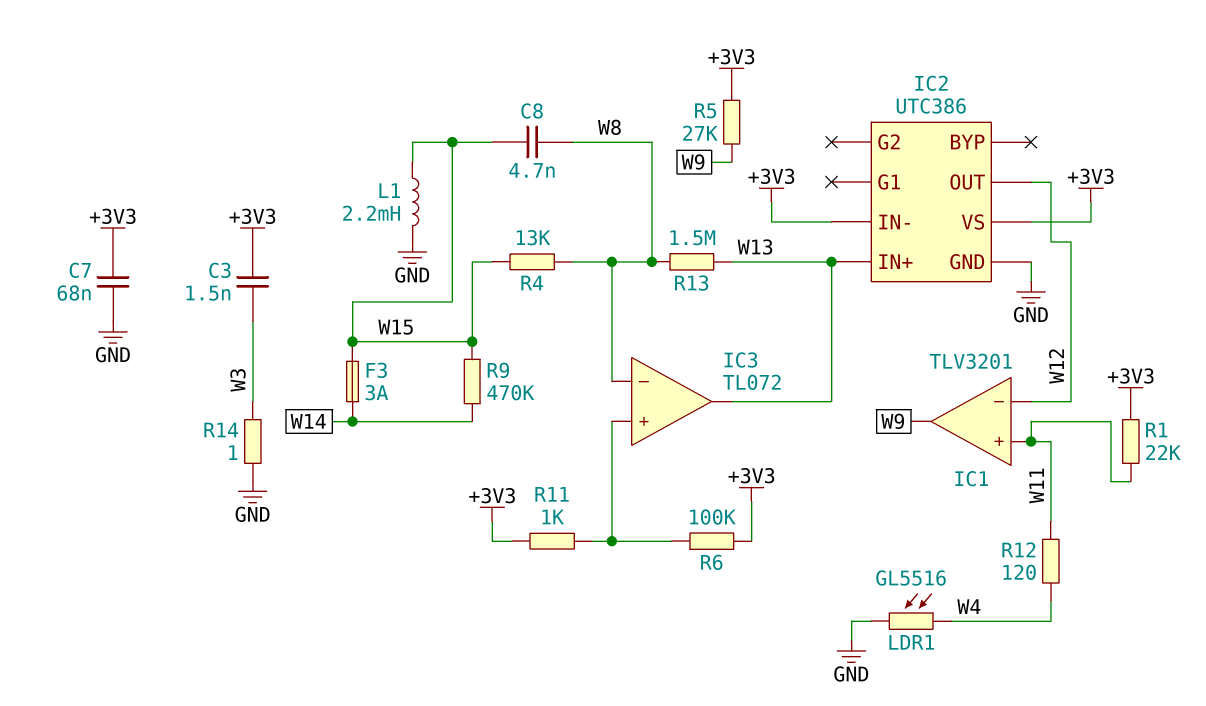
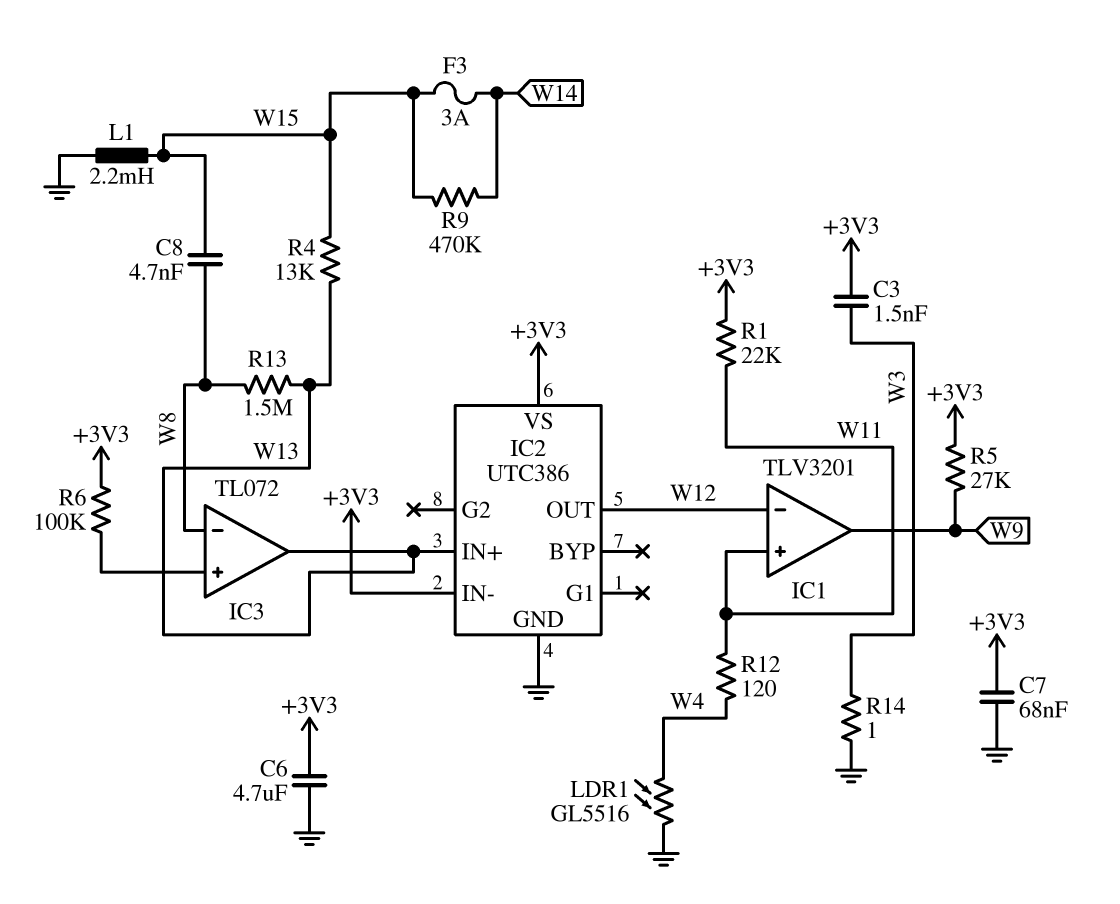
C6: none -> 4.7uF (+3V3, GND)
R4: 13k (W8, W15) -> 13k (W13, W15)
R11: 1k (+3V3, IC3/in+) -> none

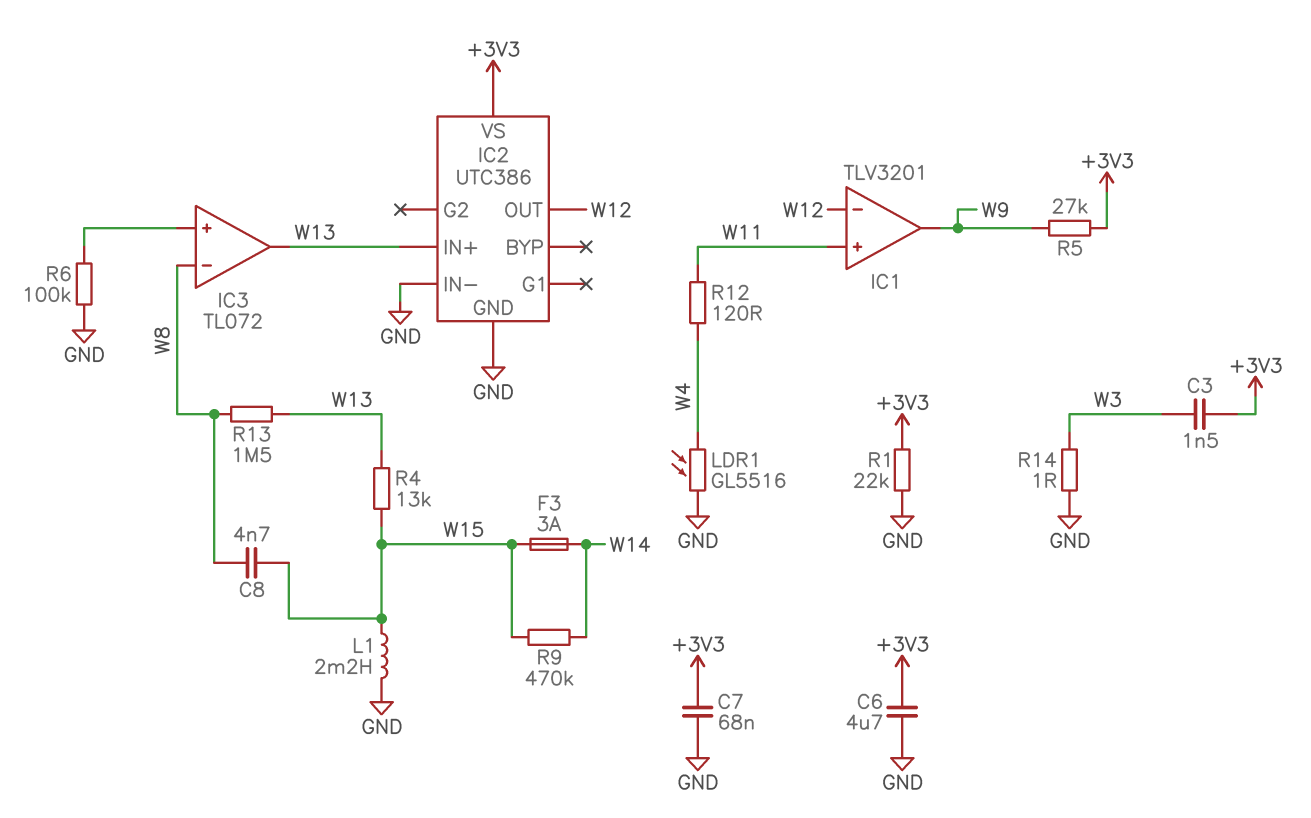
IC2 pin IN-: +3V3 -> GND
R1: 22k (+3V3, W11) -> 22k (+3V3, GND)
R6: 100k (+3V3, IC3/in+) -> 100k (GND, IC3/in+)

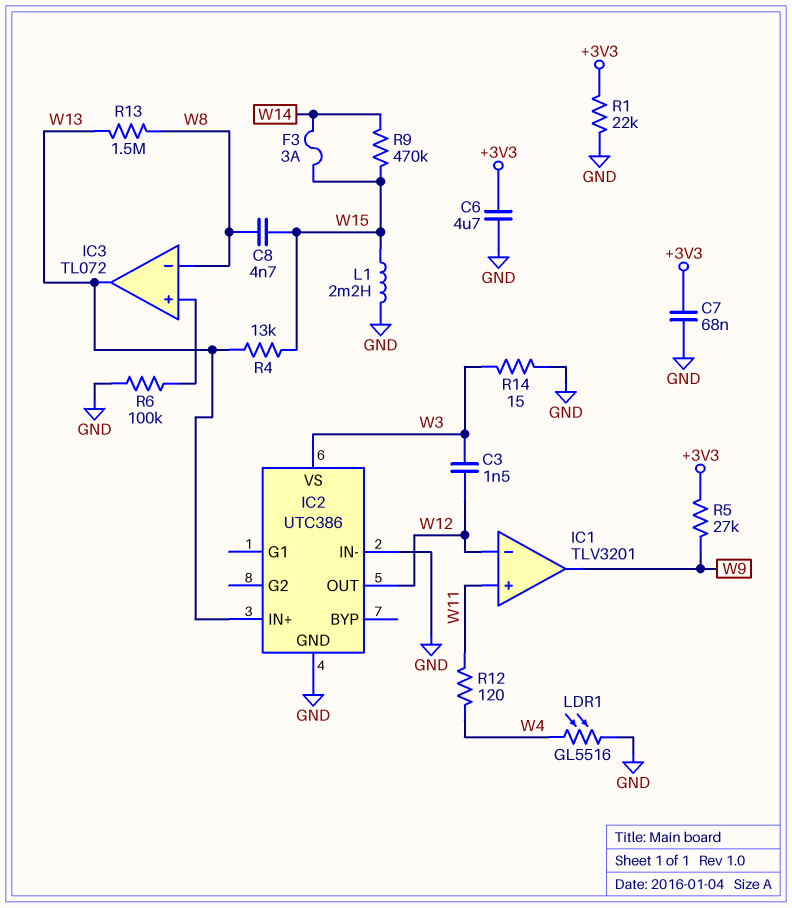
C3: 1.5nF (+3V3, W3) -> 1.5nF (W3, W12)
IC2 pin VS: +3V3 -> W3
R14: 1 (GND, W3) -> 15 (GND, W3)

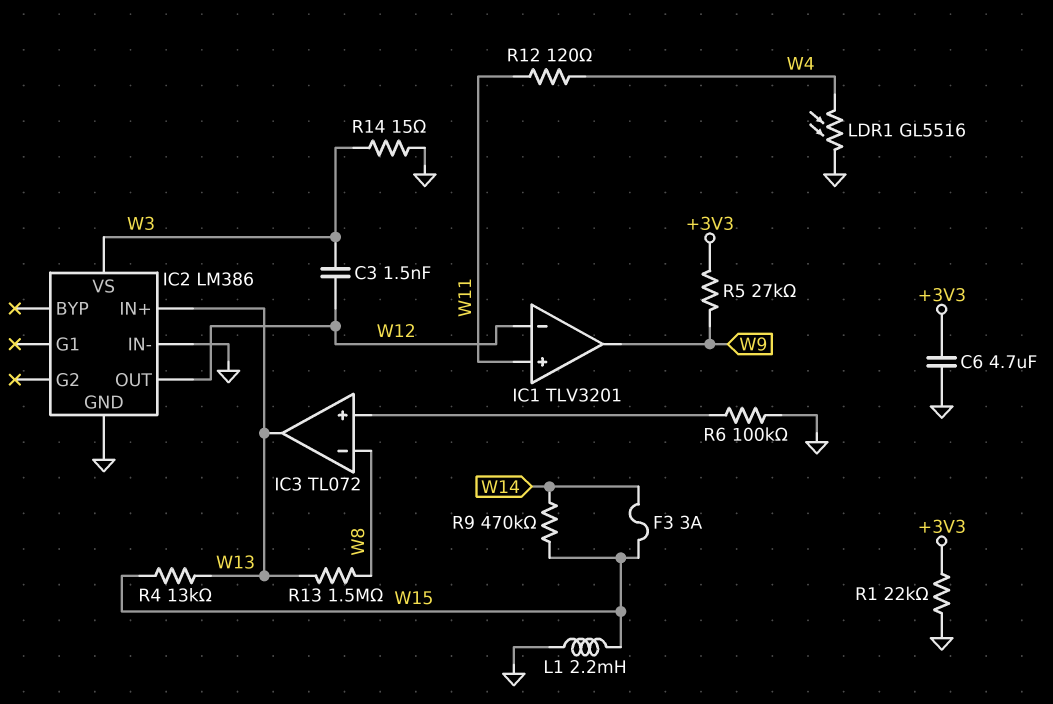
C7: 68nF (+3V3, GND) -> none
C8: 4.7nF (W8, W15) -> none
IC2: UTC386 -> LM386

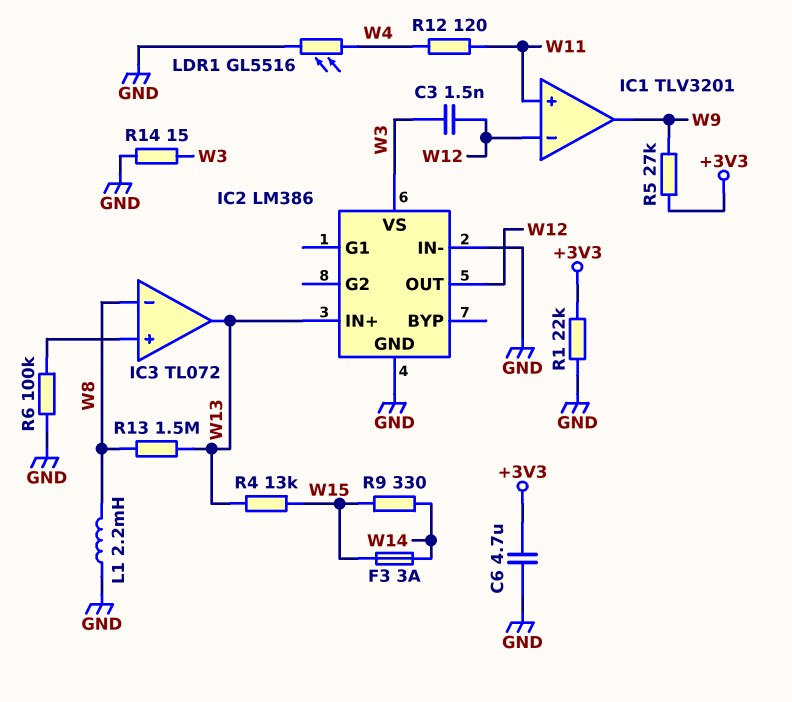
L1: 2.2mH (GND, W15) -> 2.2mH (GND, W8)
R9: 470k (W14, W15) -> 330 (W14, W15)

